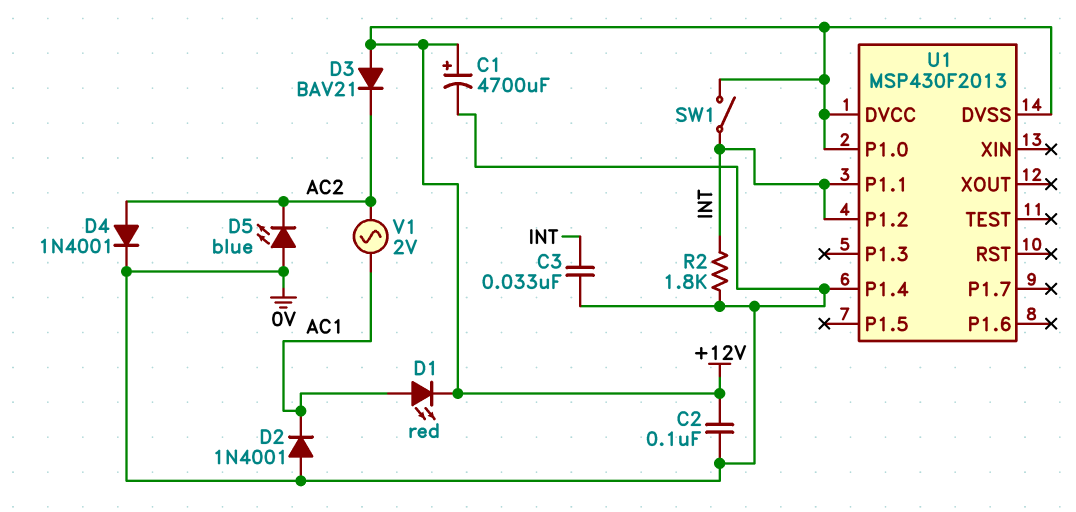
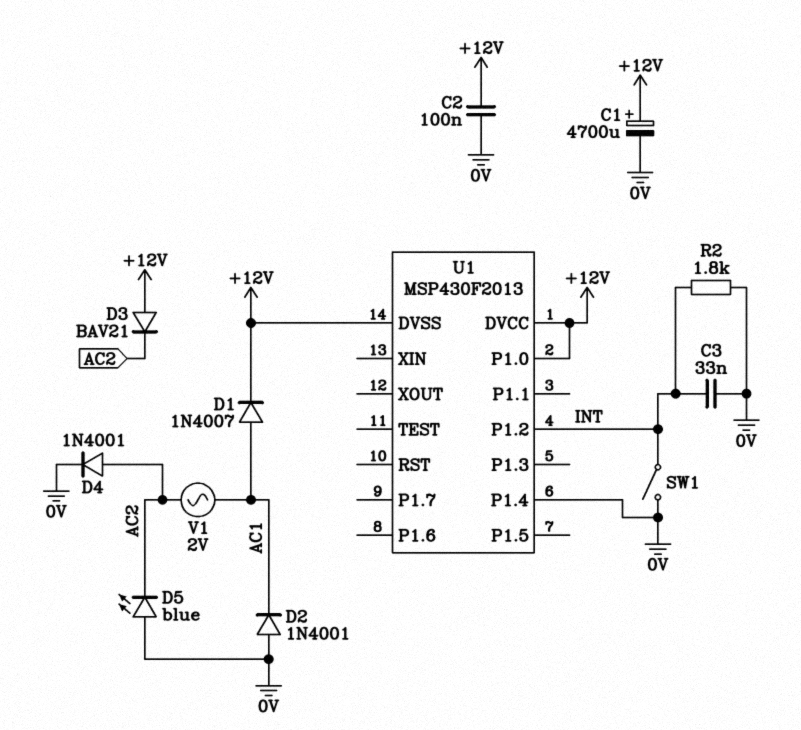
D1: LED red (A AC1, K +12V) -> diode 1N4007 (A AC1, K +12V)
SW1: switch (+12V, INT) -> switch (0V, INT)
U1 pin P1.1: INT -> none

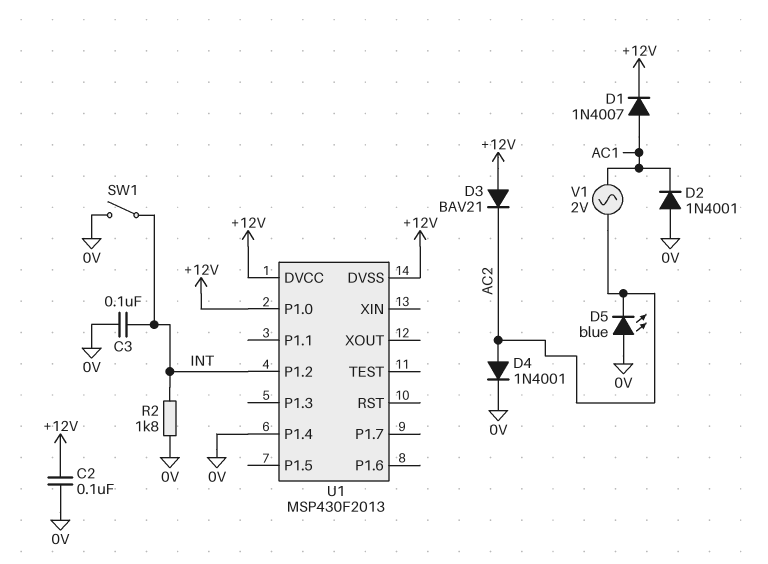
C1: 4700uF (plus +12V, minus 0V) -> none
C3: 33nF (0V, INT) -> 100nF (0V, INT)

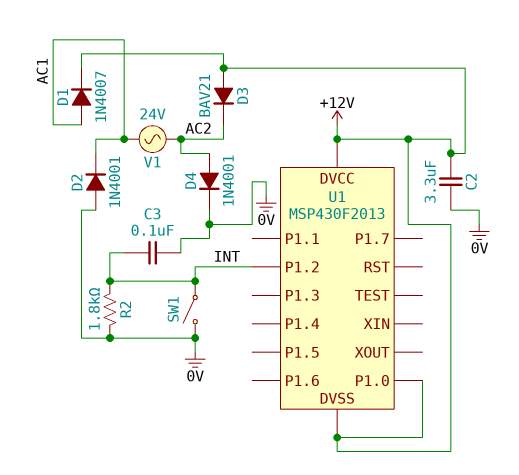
C2: 100nF (+12V, 0V) -> 3.3uF (+12V, 0V)
D5: LED blue (A 0V, K AC2) -> none
U1 pin P1.4: 0V -> none
V1: AC 2V (AC1, AC2) -> AC 24V (AC1, AC2)

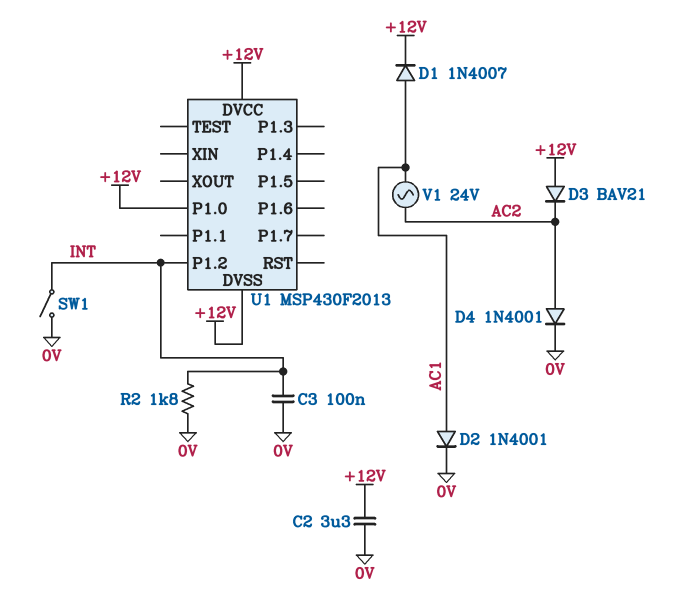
D2: diode 1N4001 (A 0V, K AC1) -> diode 1N4001 (A AC1, K 0V)

